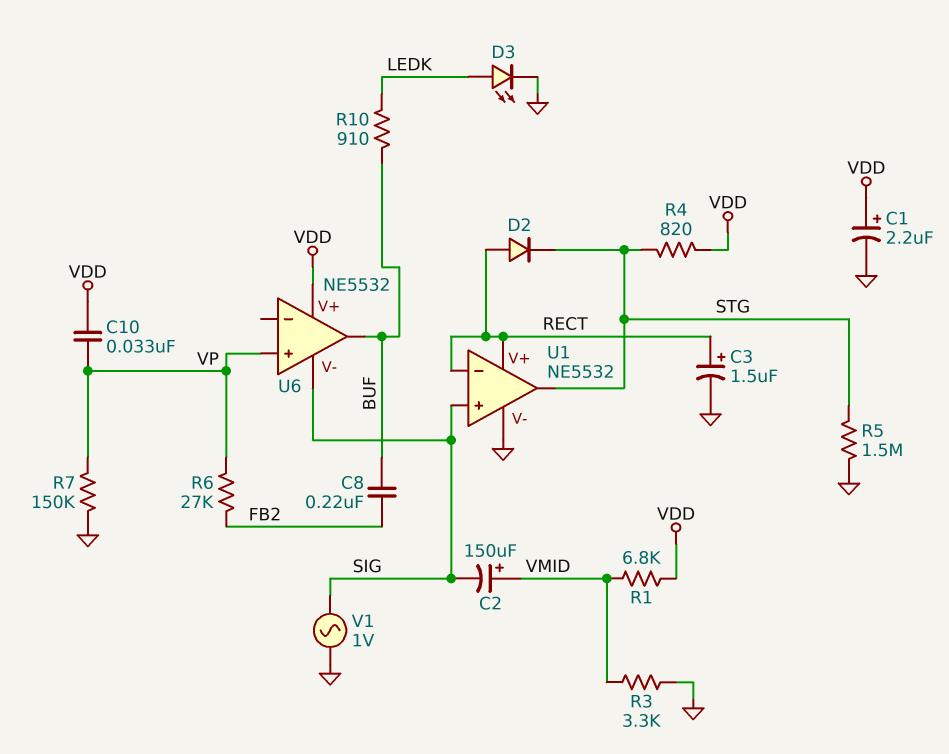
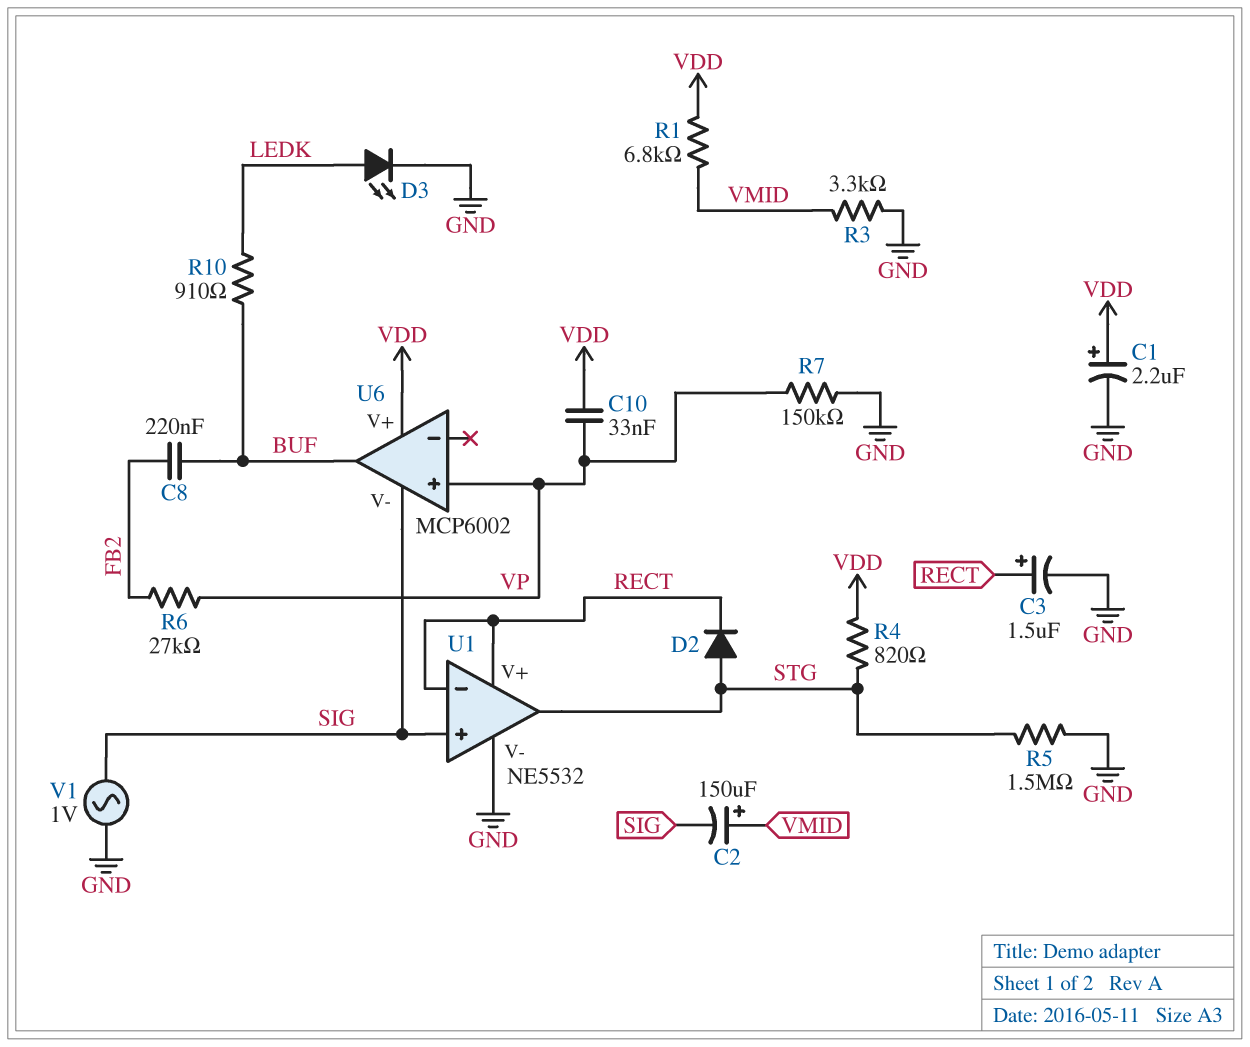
D2: diode (A RECT, K STG) -> diode (A STG, K RECT)
U6: NE5532 -> MCP6002

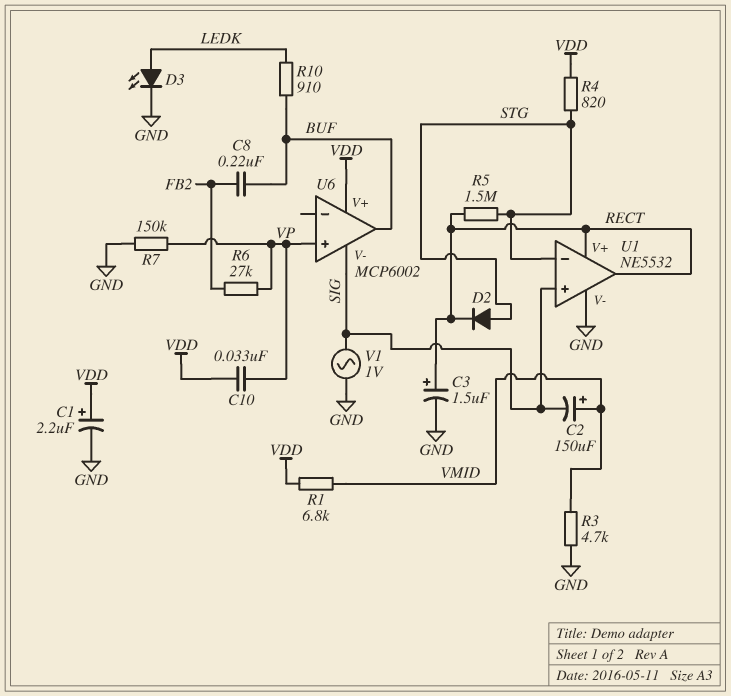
R3: 3.3k (GND, VMID) -> 4.7k (GND, VMID)
R5: 1.5M (GND, STG) -> 1.5M (RECT, STG)
U1 pin in-: RECT -> STG
U1 pin out: STG -> RECT

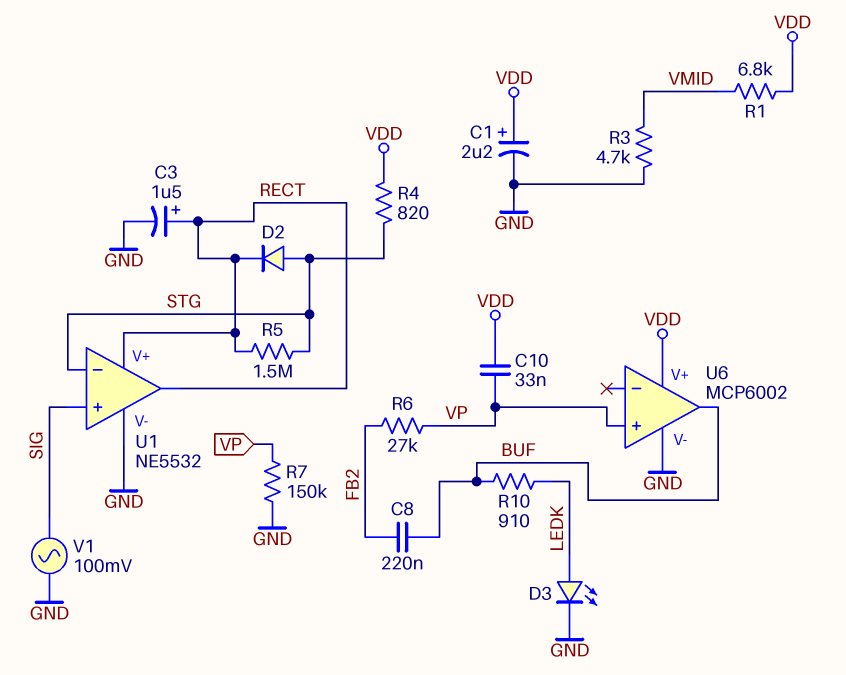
C2: 150uF (plus VMID, minus SIG) -> none
U6 pin V-: SIG -> GND
V1: AC 1V (GND, SIG) -> AC 100mV (GND, SIG)

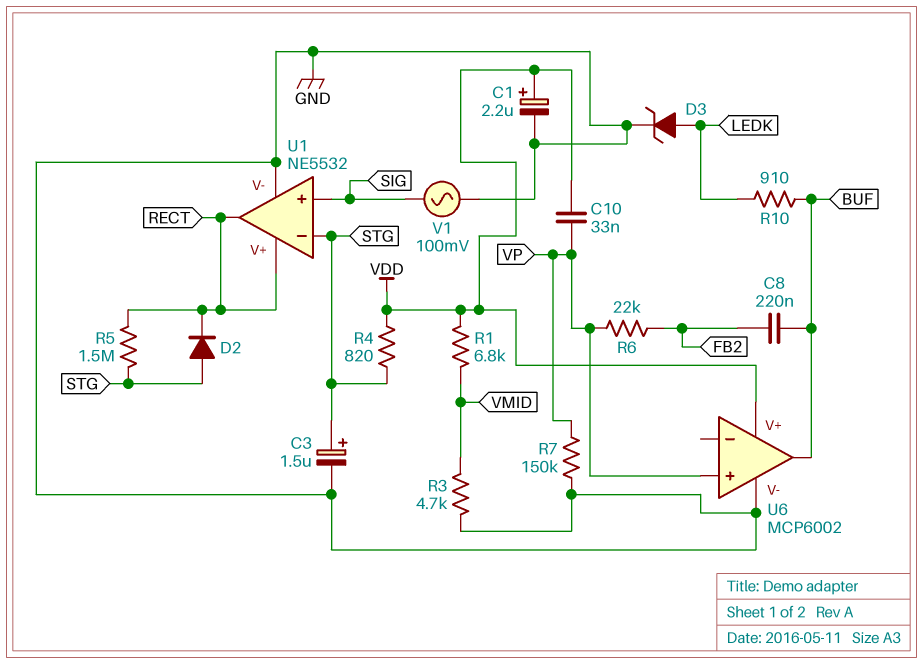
C3: 1.5uF (plus RECT, minus GND) -> 1.5uF (plus STG, minus GND)
D3: LED (A LEDK, K GND) -> zener (A LEDK, K GND)
R6: 27k (FB2, VP) -> 22k (FB2, VP)

